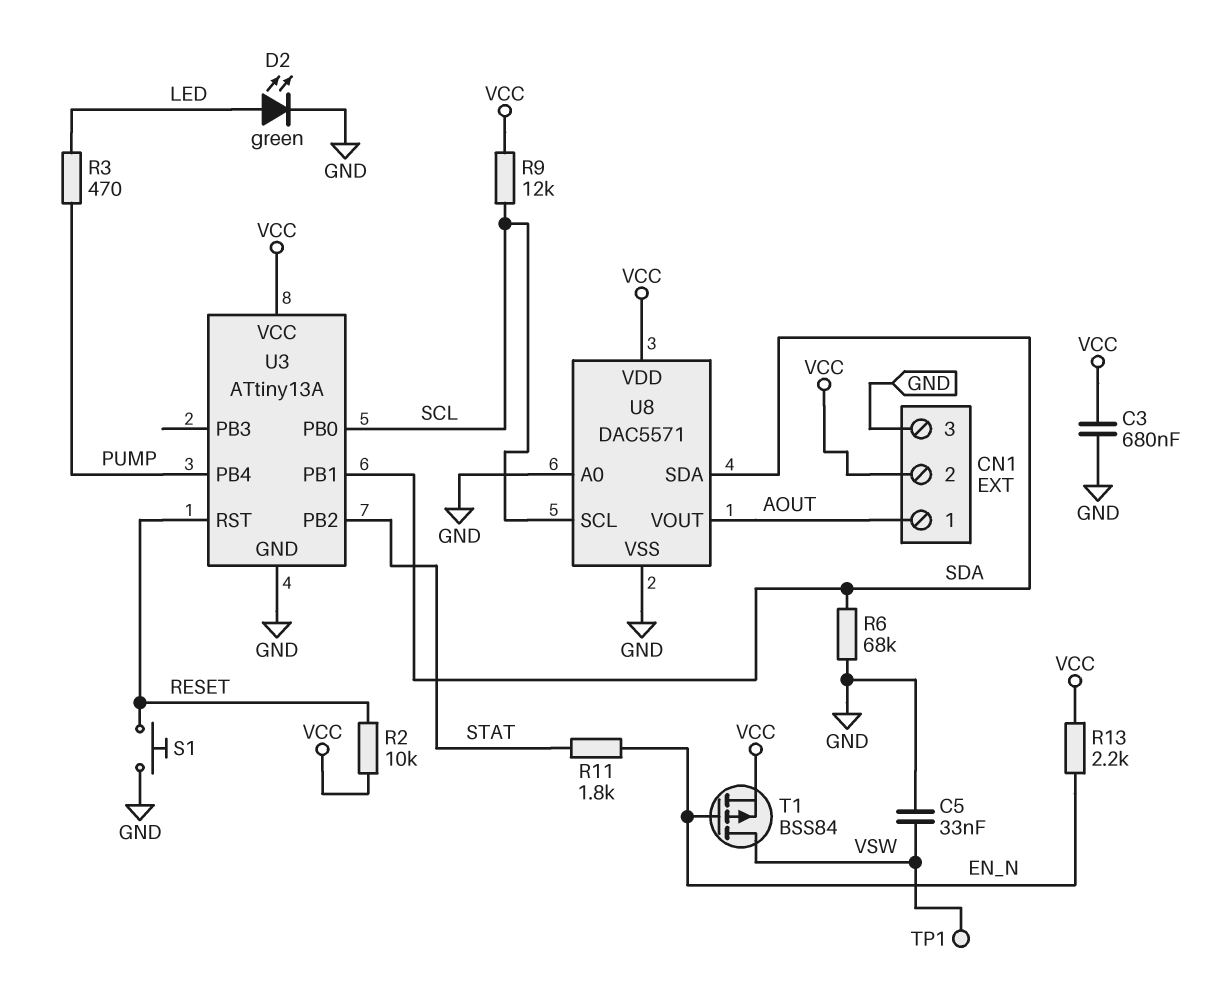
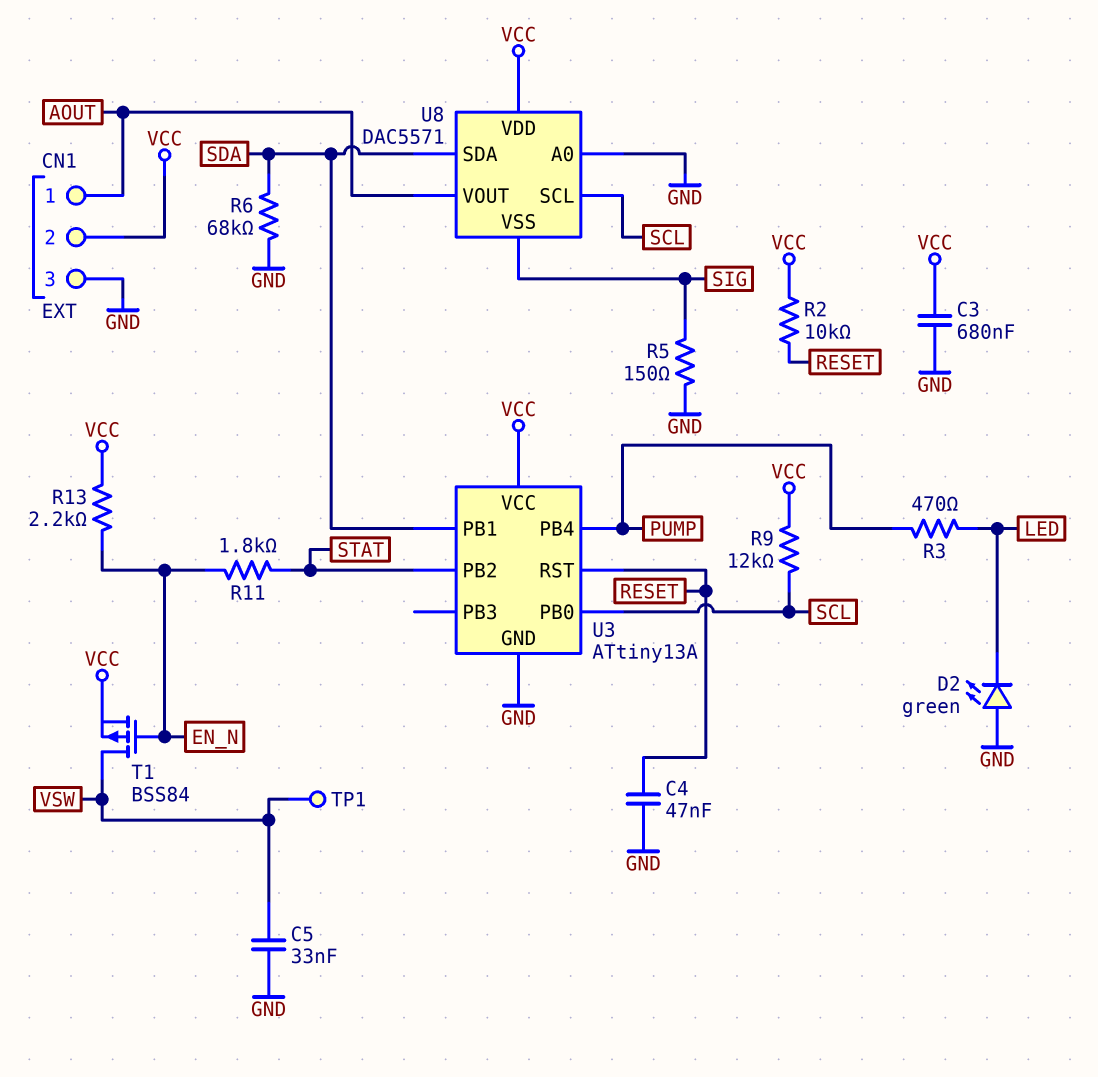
C4: none -> 47nF (GND, RESET)
D2: LED green (A LED, K GND) -> LED green (A GND, K LED)
R5: none -> 150 (GND, SIG)
S1: button (GND, RESET) -> none
U8 pin VSS: GND -> SIG

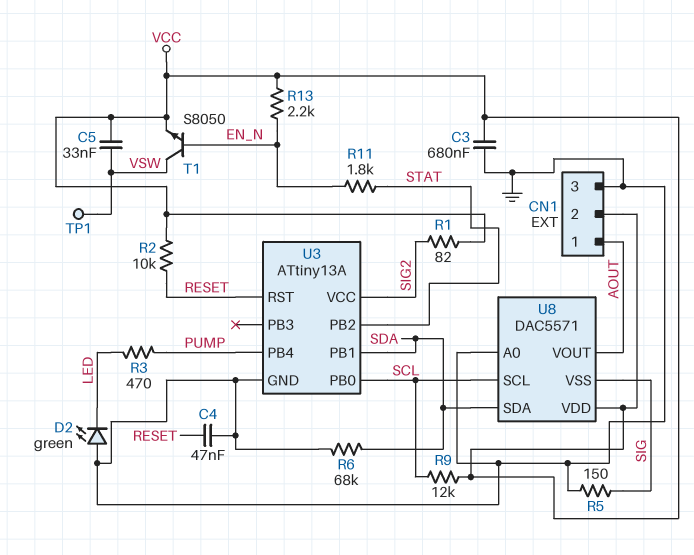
C5: 33nF (GND, VSW) -> 33nF (VCC, VSW)
R1: none -> 82 (SIG2, VCC)
T1: PMOS BSS84 (G EN_N, D VSW, S VCC) -> NPN S8050 (B EN_N, C VSW, E VCC)
U3 pin VCC: VCC -> SIG2

